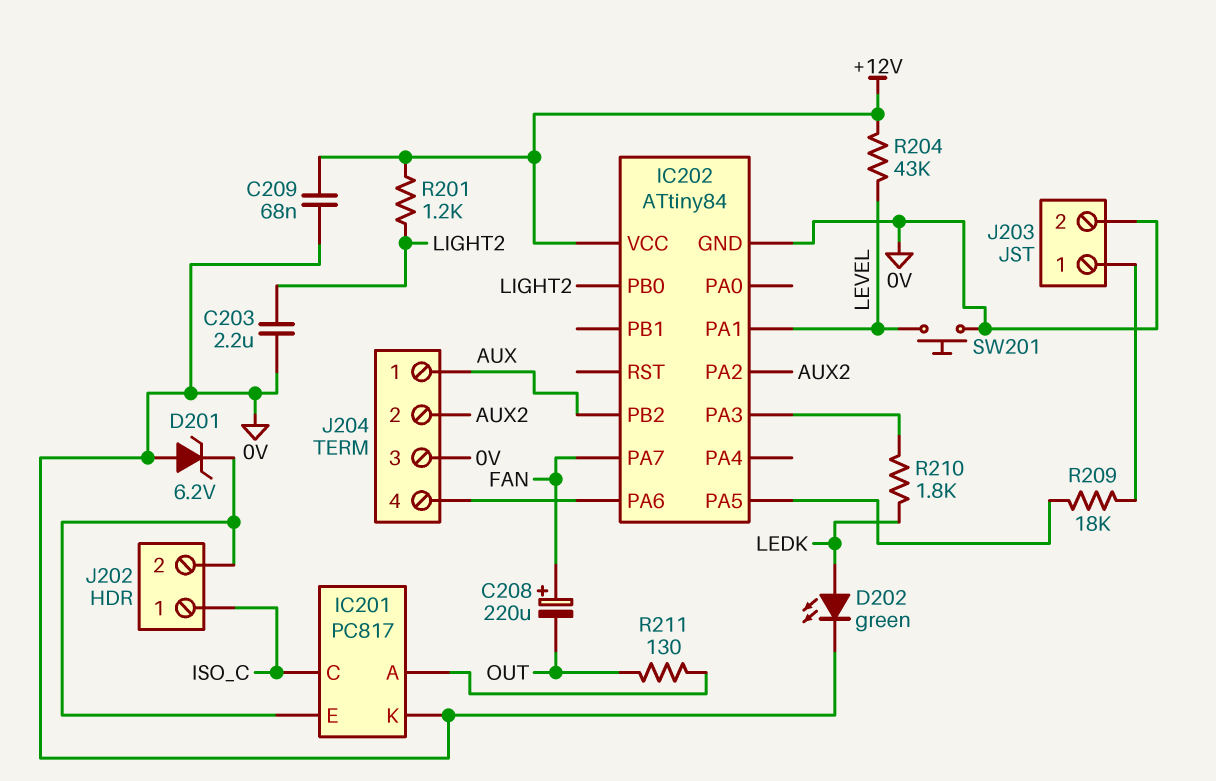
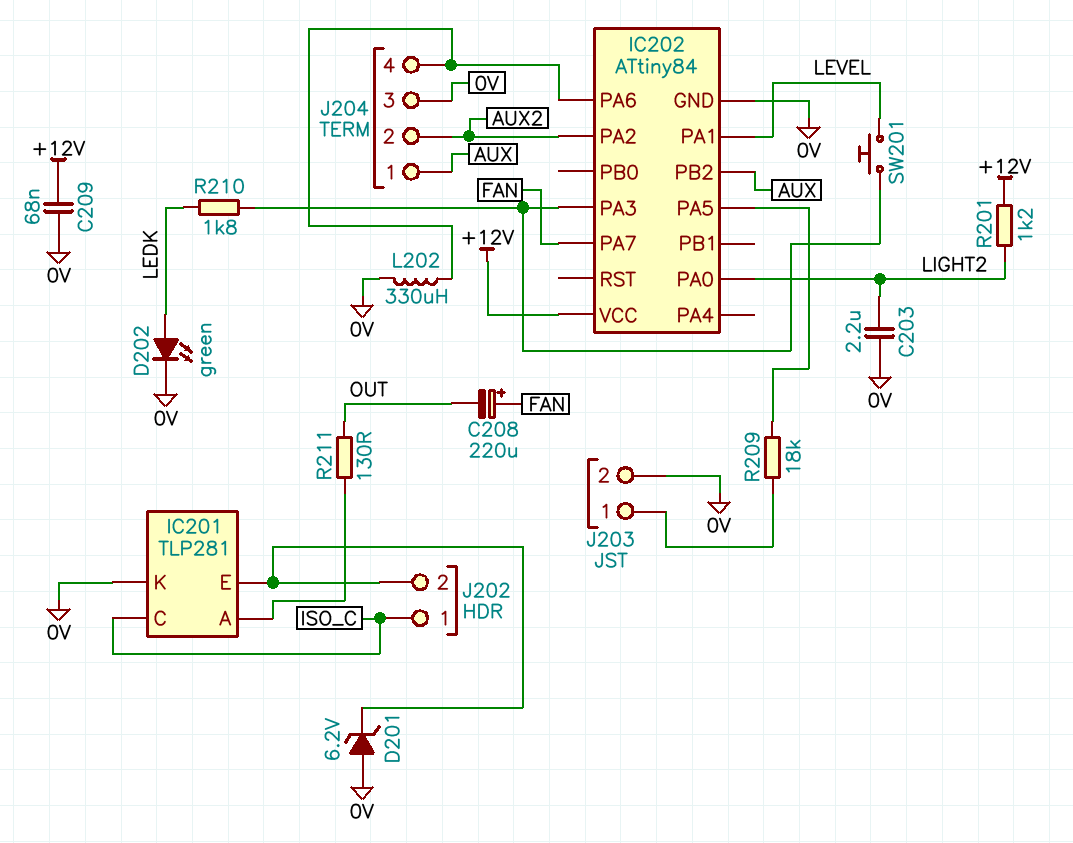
IC201: PC817 -> TLP281
IC202 pin PA0: none -> LIGHT2
IC202 pin PB0: LIGHT2 -> none
L202: none -> 330uH (0V, IC202/PA6)
R204: 43k (+12V, LEVEL) -> none
SW201: button (0V, LEVEL) -> button (IC202/PA3, LEVEL)

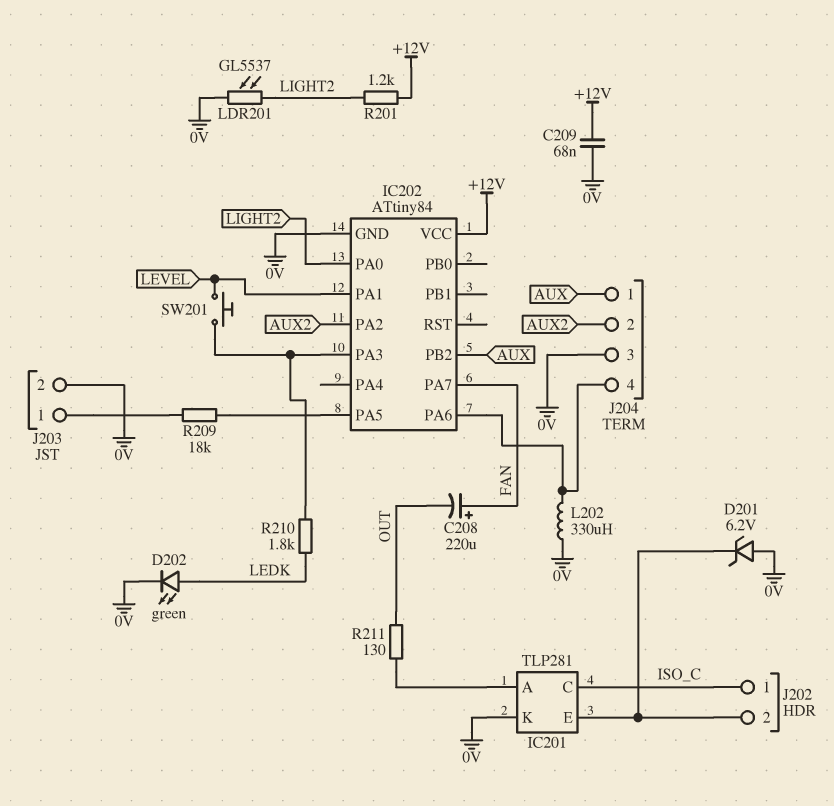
C203: 2.2uF (0V, LIGHT2) -> none
LDR201: none -> GL5537 (0V, LIGHT2)

